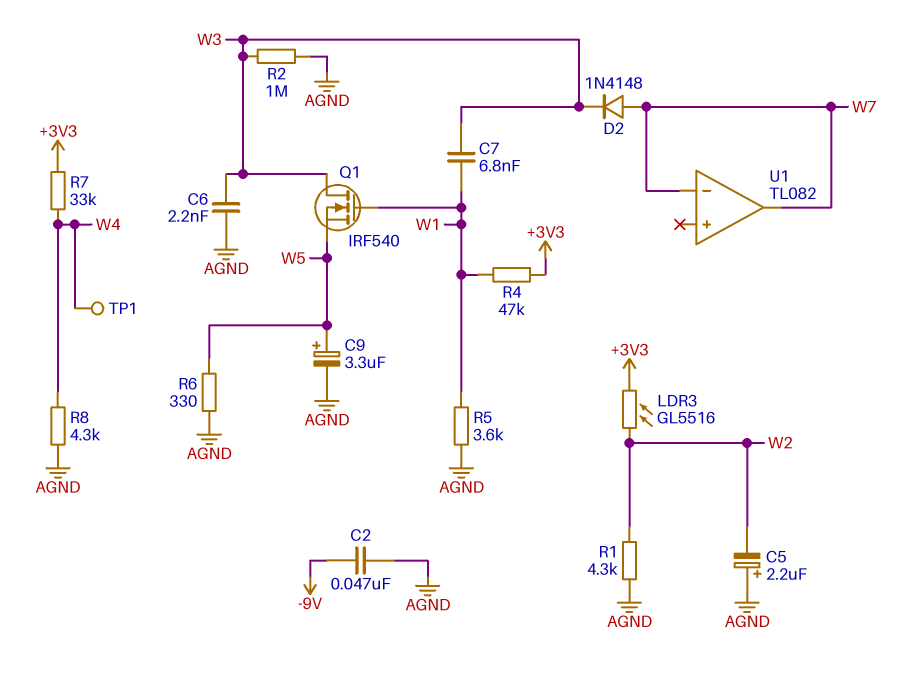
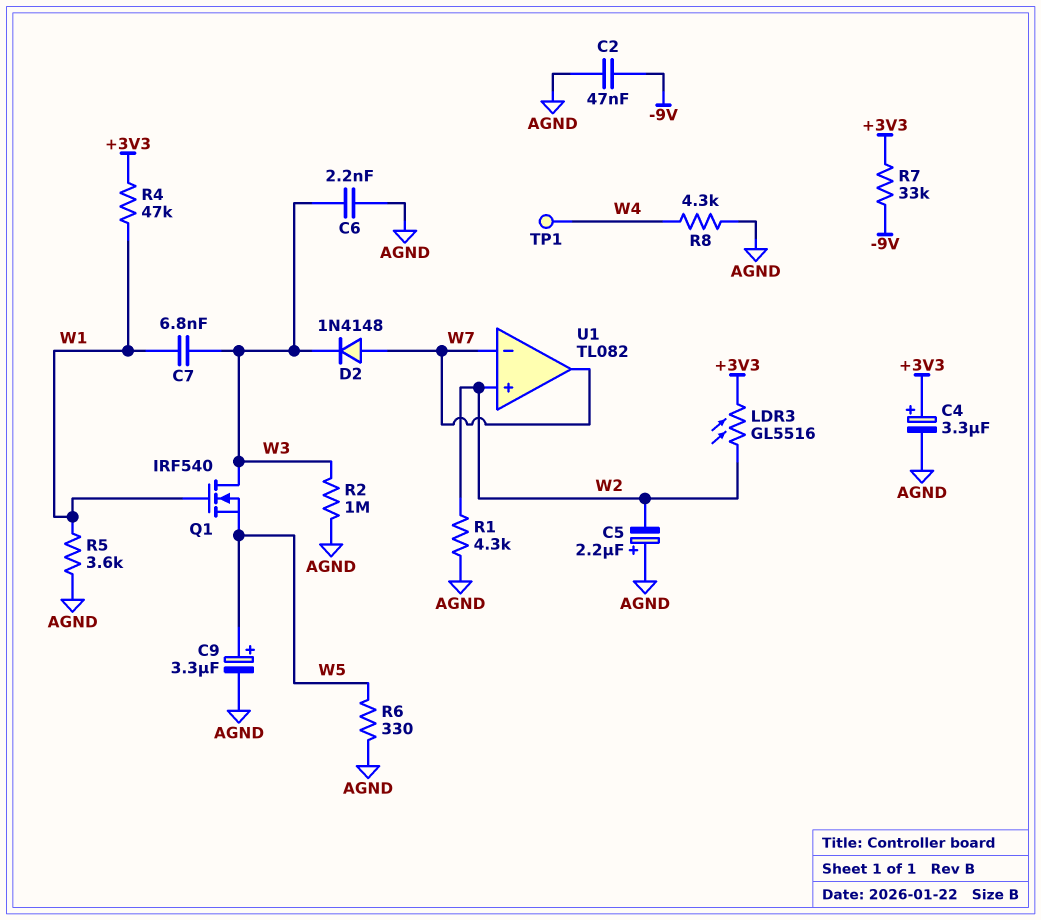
C4: none -> 3.3uF (plus +3V3, minus AGND)
R7: 33k (+3V3, W4) -> 33k (+3V3, -9V)
U1 pin in+: none -> W2

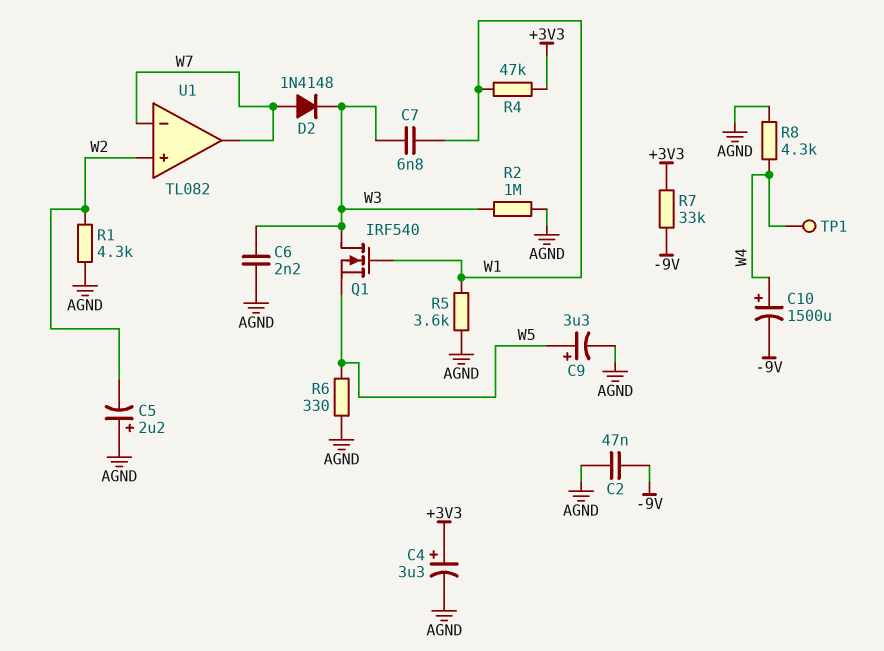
C10: none -> 1500uF (plus W4, minus -9V)
LDR3: GL5516 (+3V3, W2) -> none

